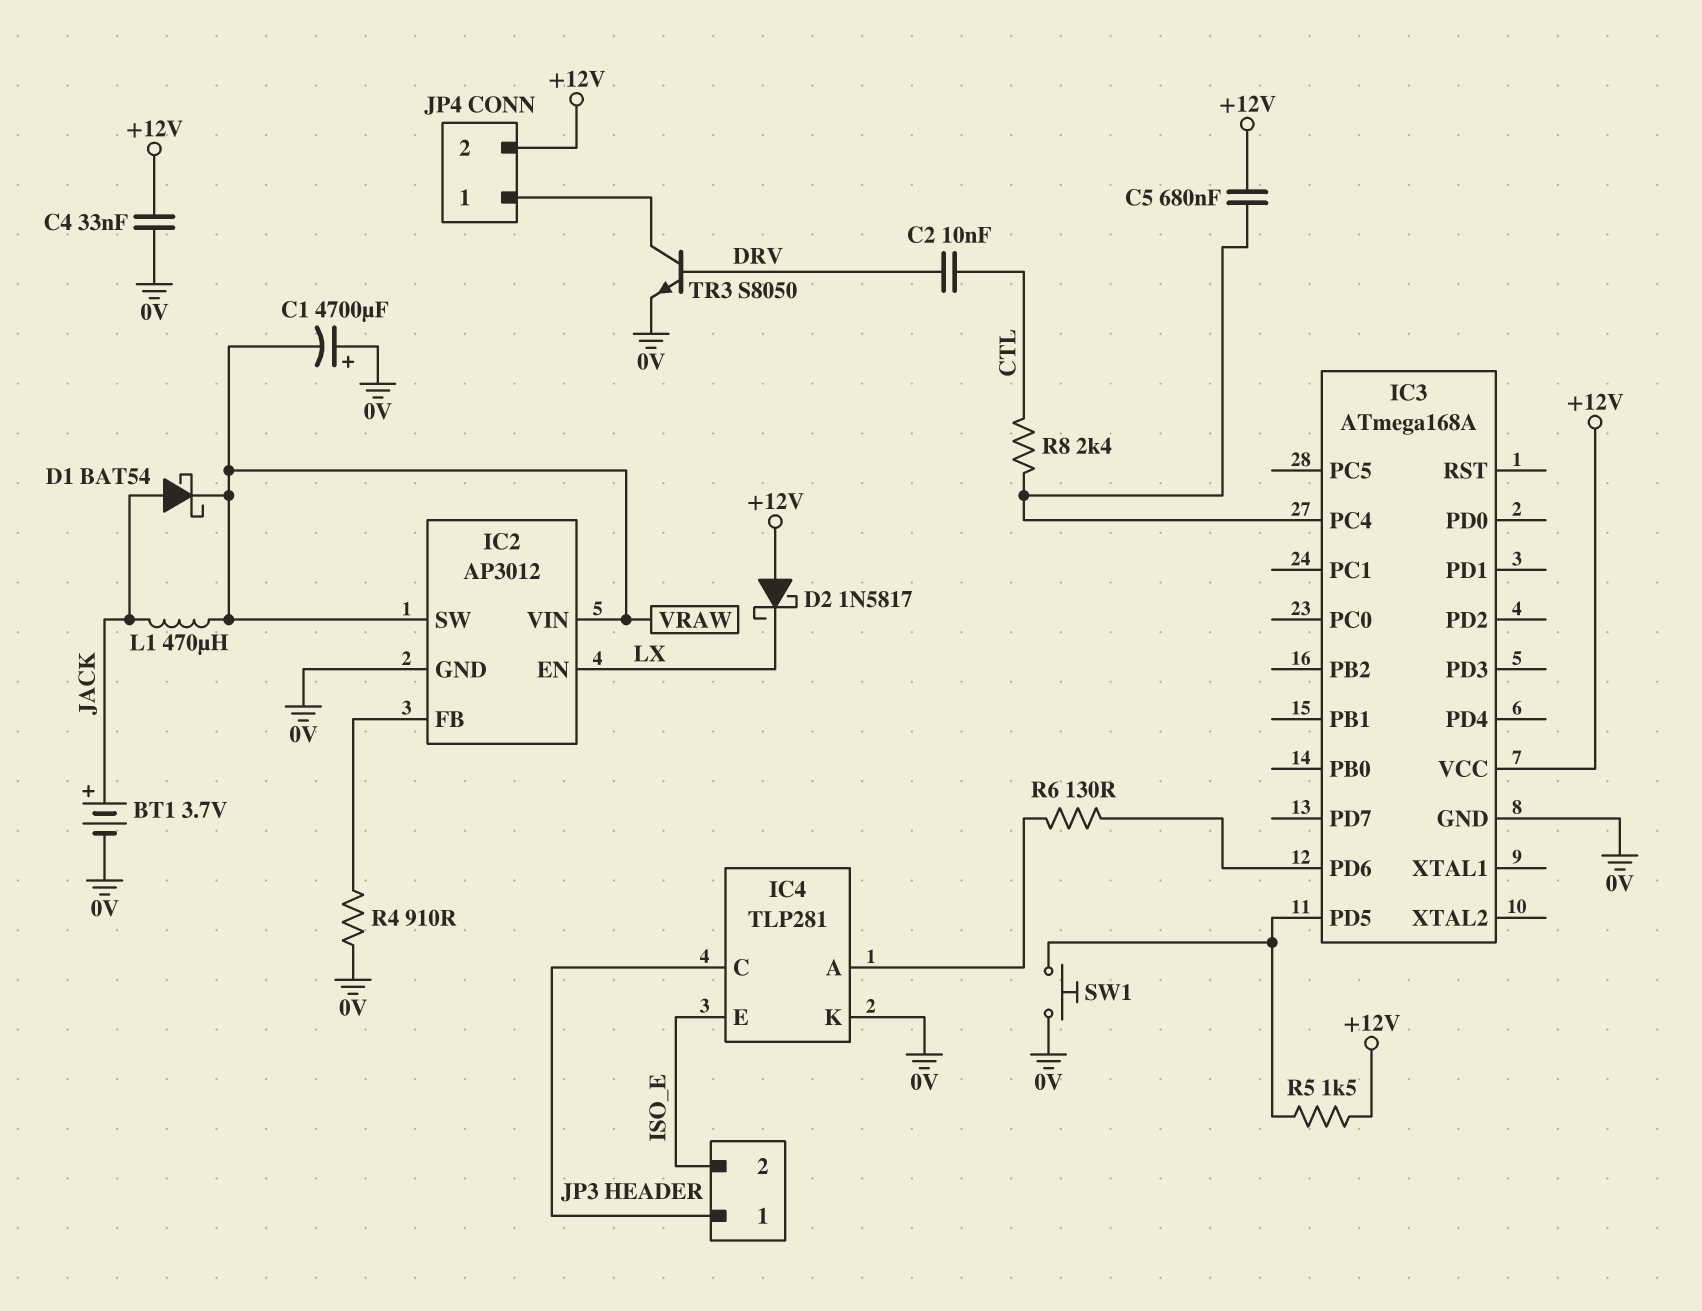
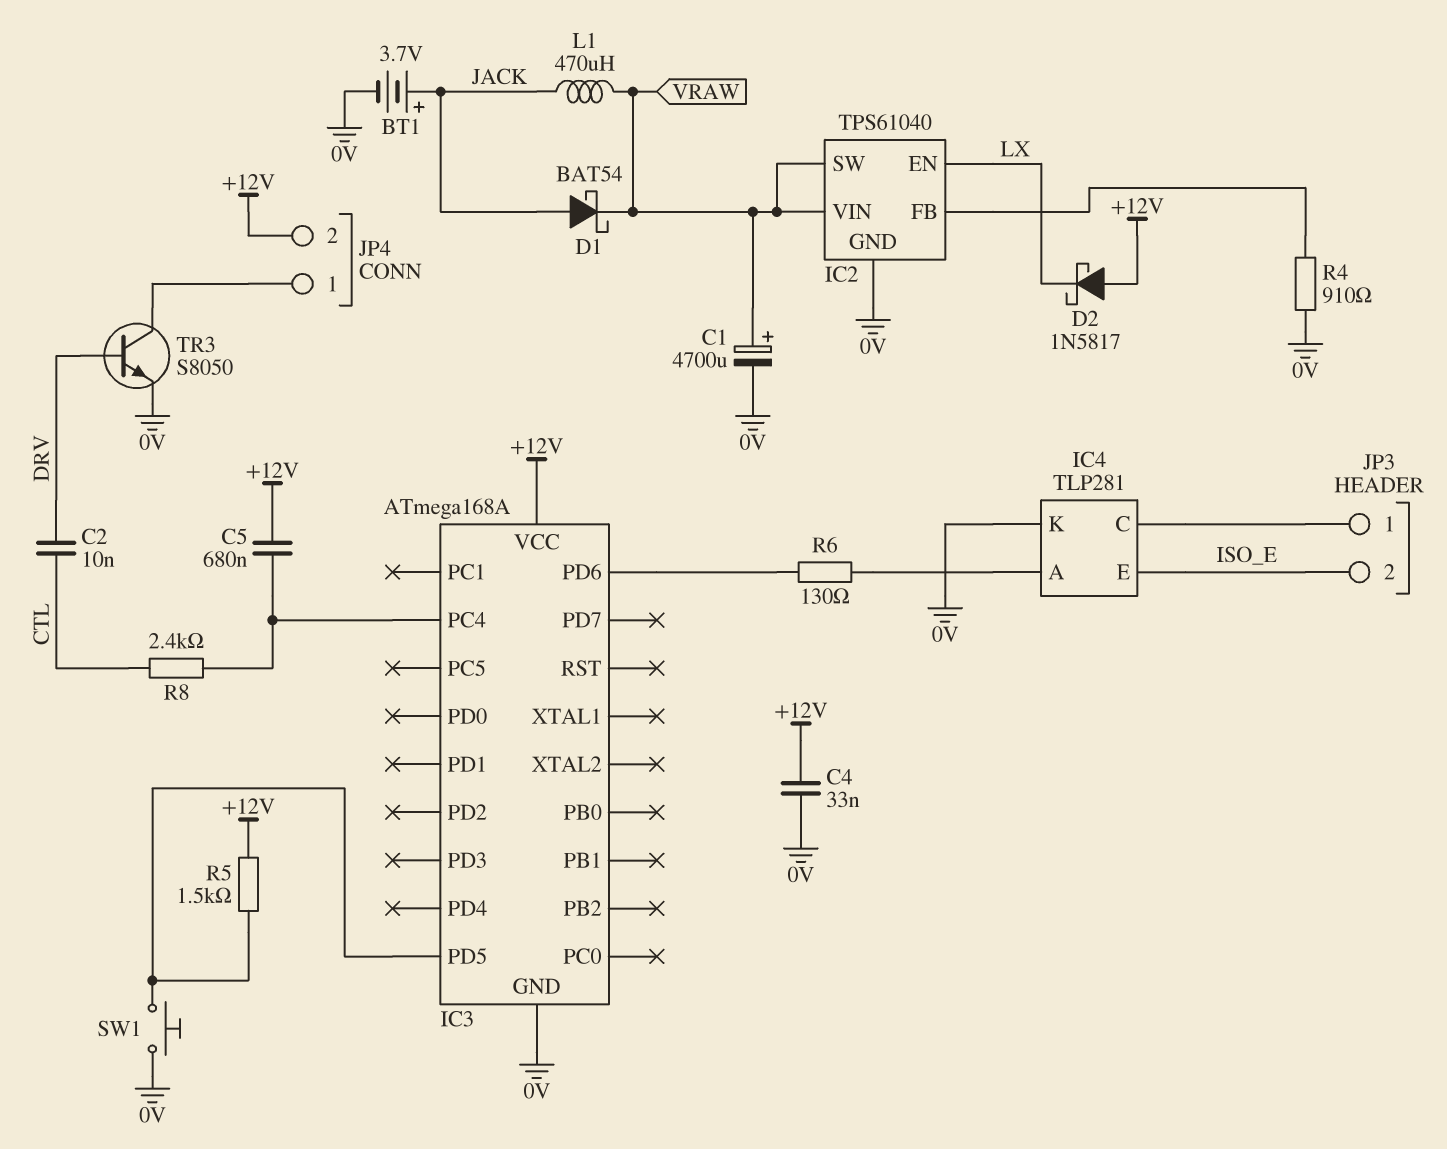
C1: 4700uF (plus 0V, minus VRAW) -> 4700uF (plus VRAW, minus 0V)
IC2: AP3012 -> TPS61040

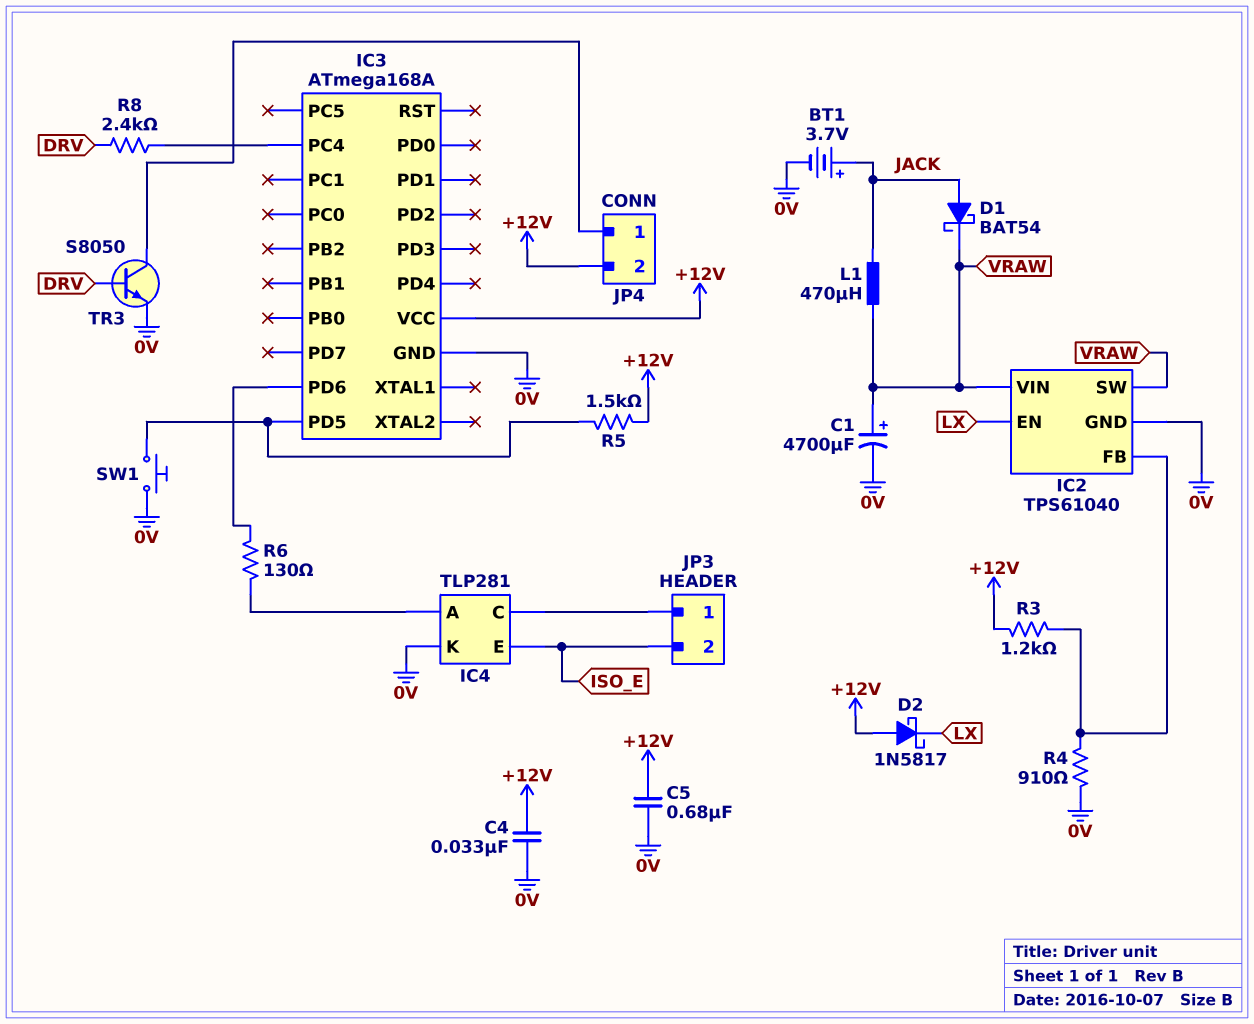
C2: 10nF (CTL, DRV) -> none
C5: 680nF (+12V, IC3/PC4) -> 680nF (+12V, 0V)
R3: none -> 1.2k (+12V, IC2/FB)
R8: 2.4k (CTL, IC3/PC4) -> 2.4k (DRV, IC3/PC4)

